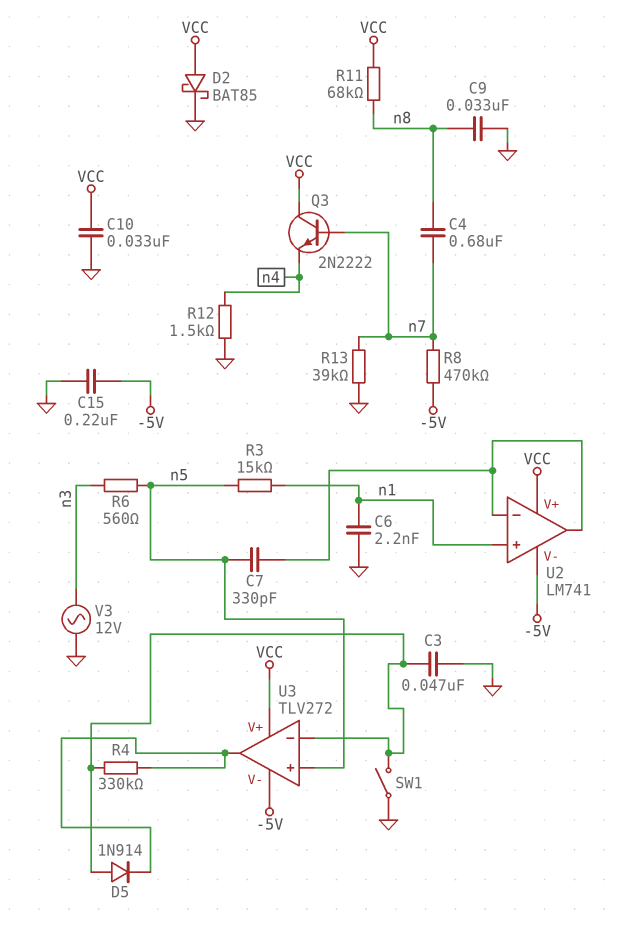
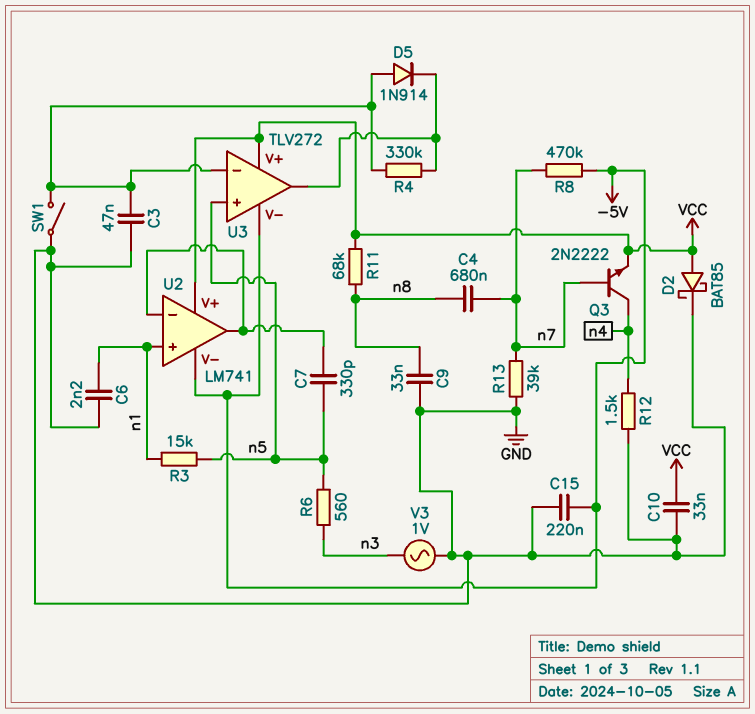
Q3: NPN 2N2222 (B n7, C VCC, E n4) -> NPN 2N2222 (B n7, C n4, E VCC)
V3: AC 12V (GND, n3) -> AC 1V (GND, n3)

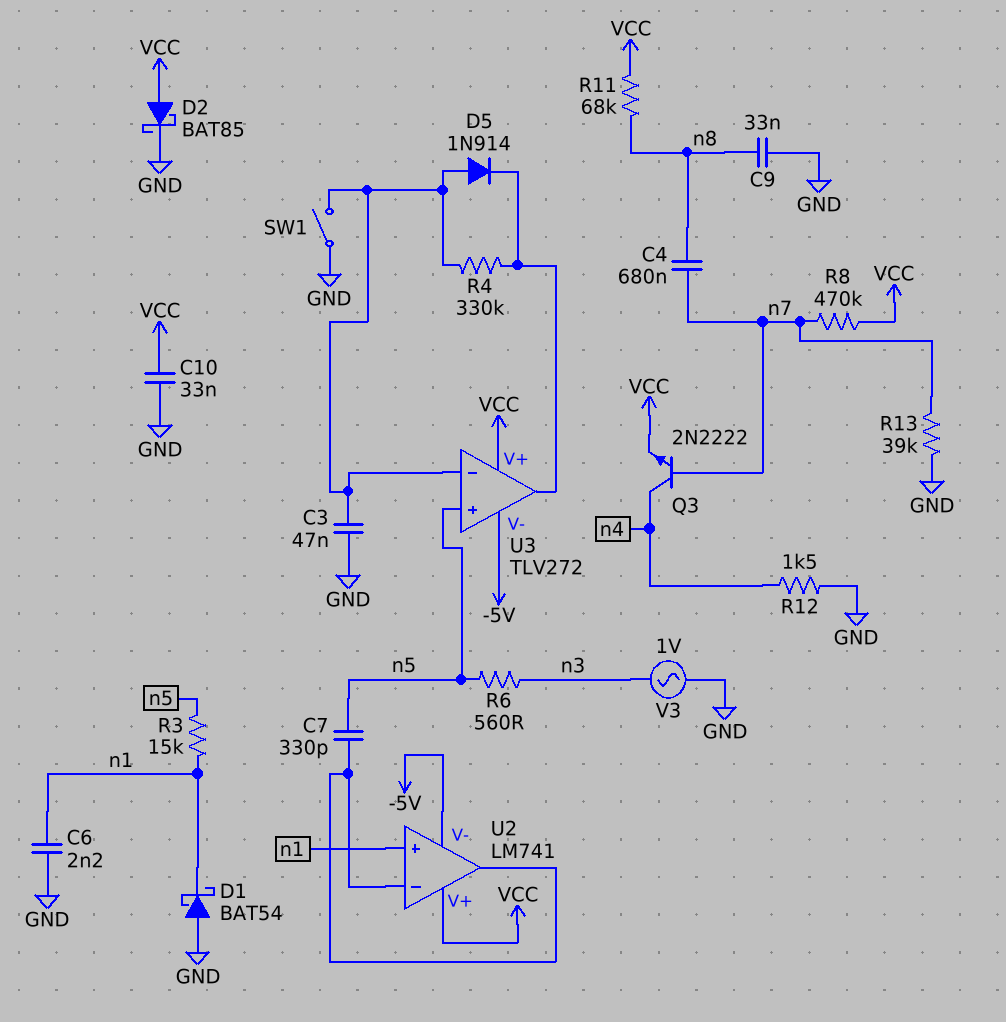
C15: 220nF (-5V, GND) -> none
D1: none -> schottky BAT54 (A GND, K n1)
R8: 470k (-5V, n7) -> 470k (VCC, n7)

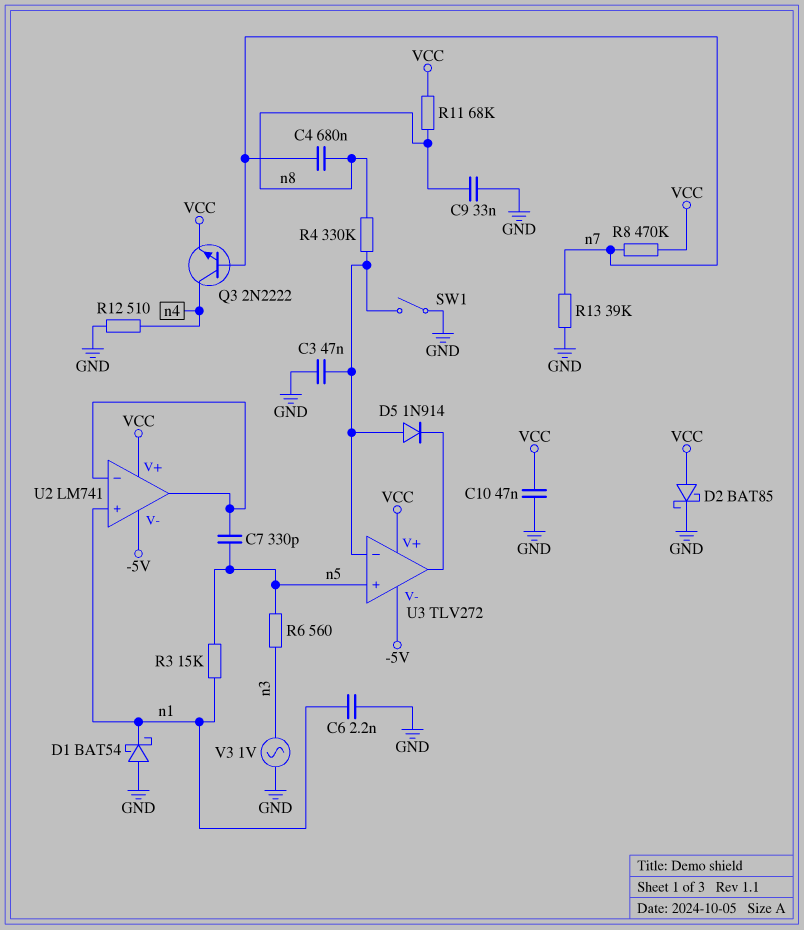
C10: 33nF (GND, VCC) -> 47nF (GND, VCC)
R4: 330k (U3/in-, U3/out) -> 330k (U3/in-, n8)
R12: 1.5k (GND, n4) -> 510 (GND, n4)

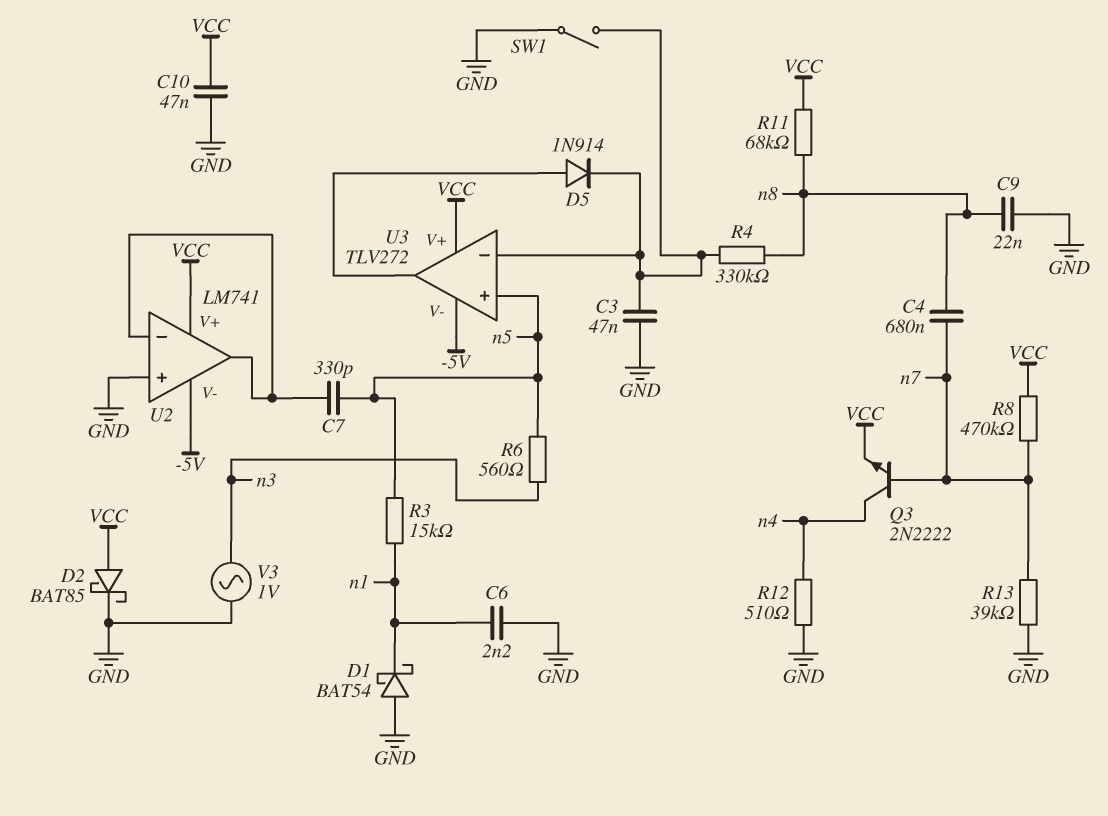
C9: 33nF (GND, n8) -> 22nF (GND, n8)
D5: diode 1N914 (A U3/in-, K U3/out) -> diode 1N914 (A U3/out, K U3/in-)
U2 pin in+: n1 -> GND

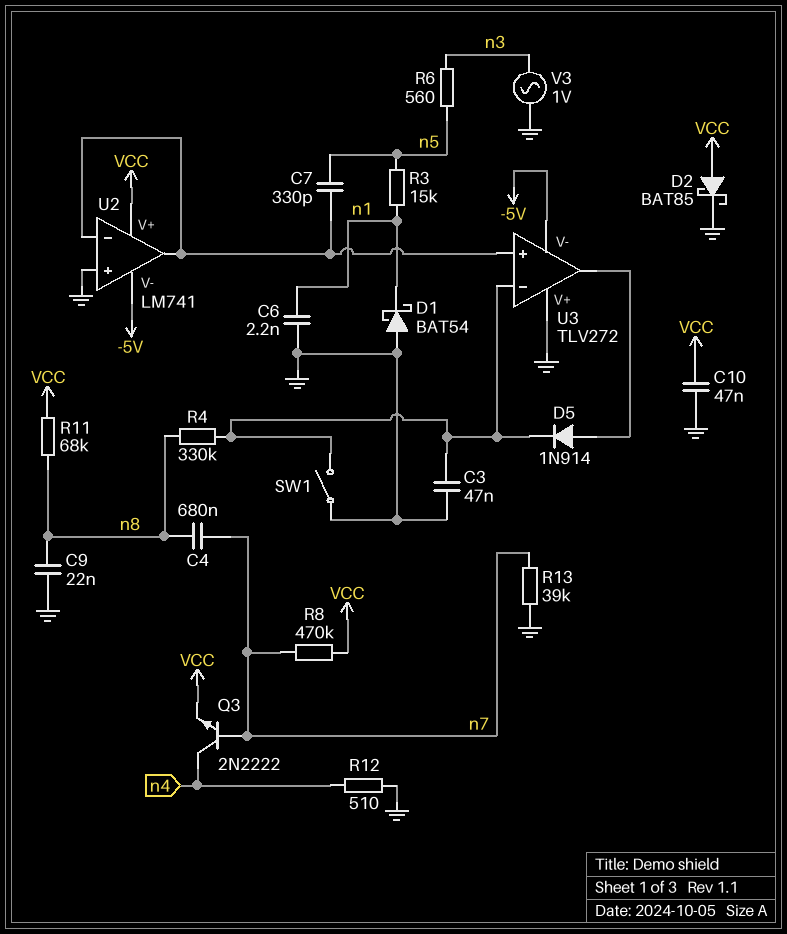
U3 pin V+: VCC -> GND
U3 pin in+: n5 -> U2/in-

